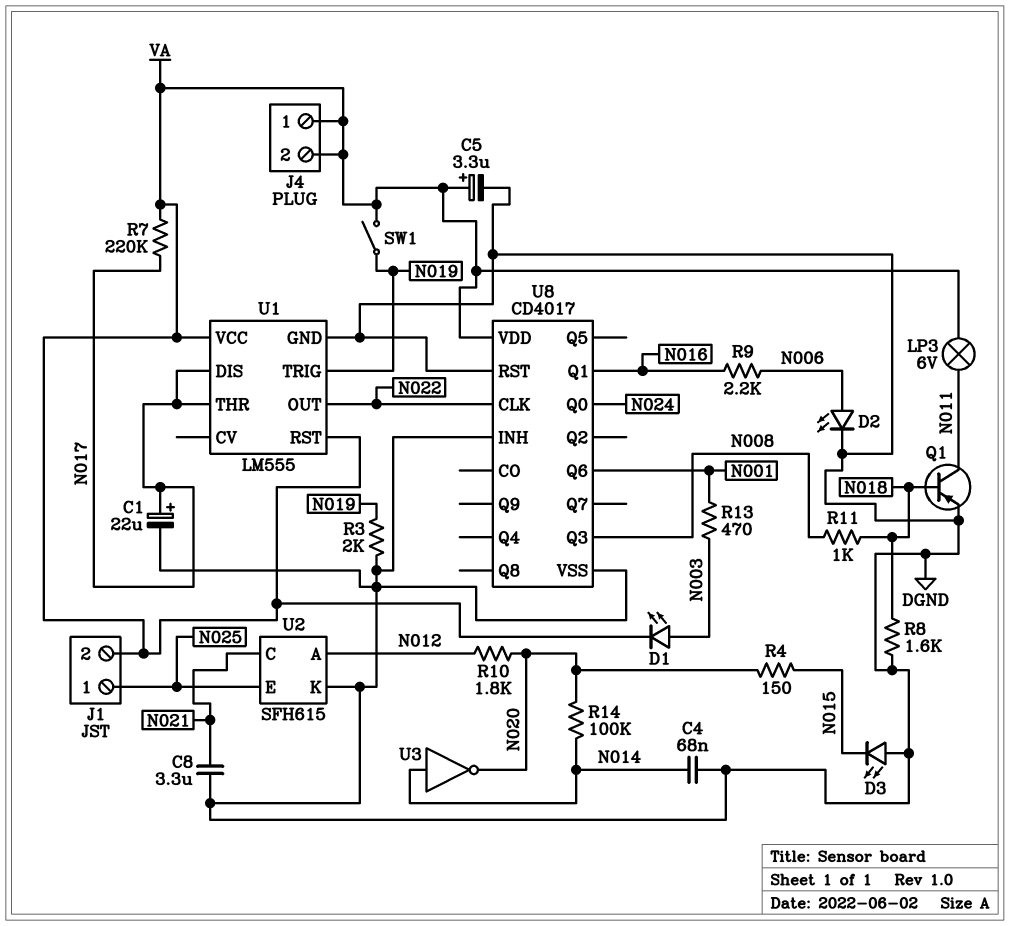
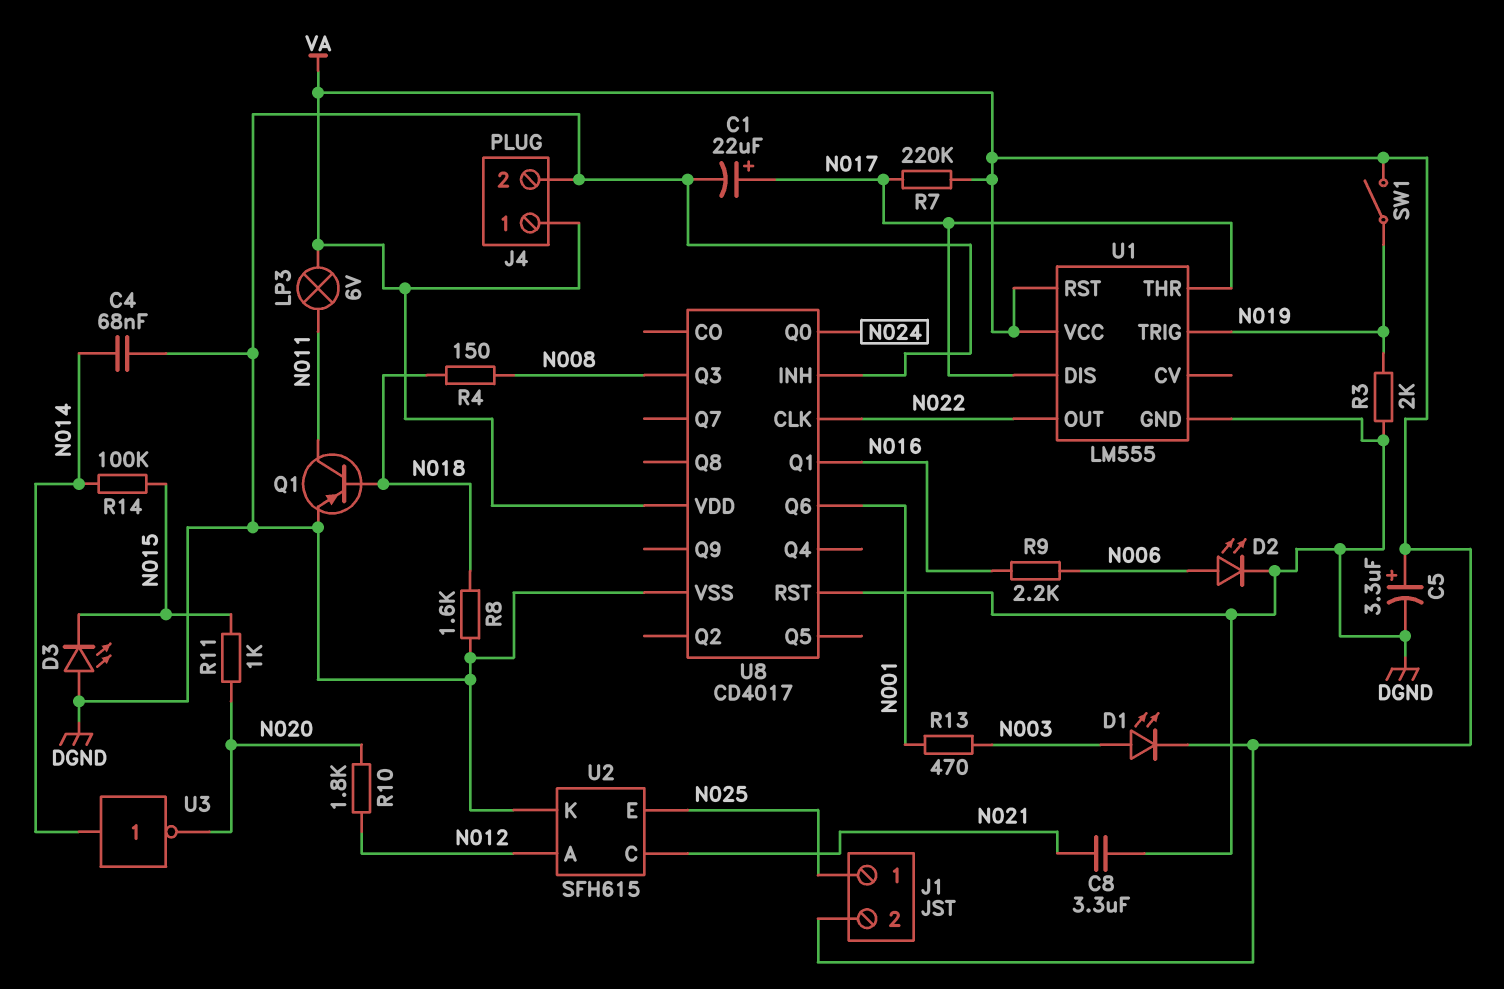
J4 pin 2: VA -> DGND
R4: 150 (N015, N020) -> 150 (N008, N018)
R11: 1k (N008, N018) -> 1k (N015, N020)
R14: 100k (N014, N020) -> 100k (N014, N015)

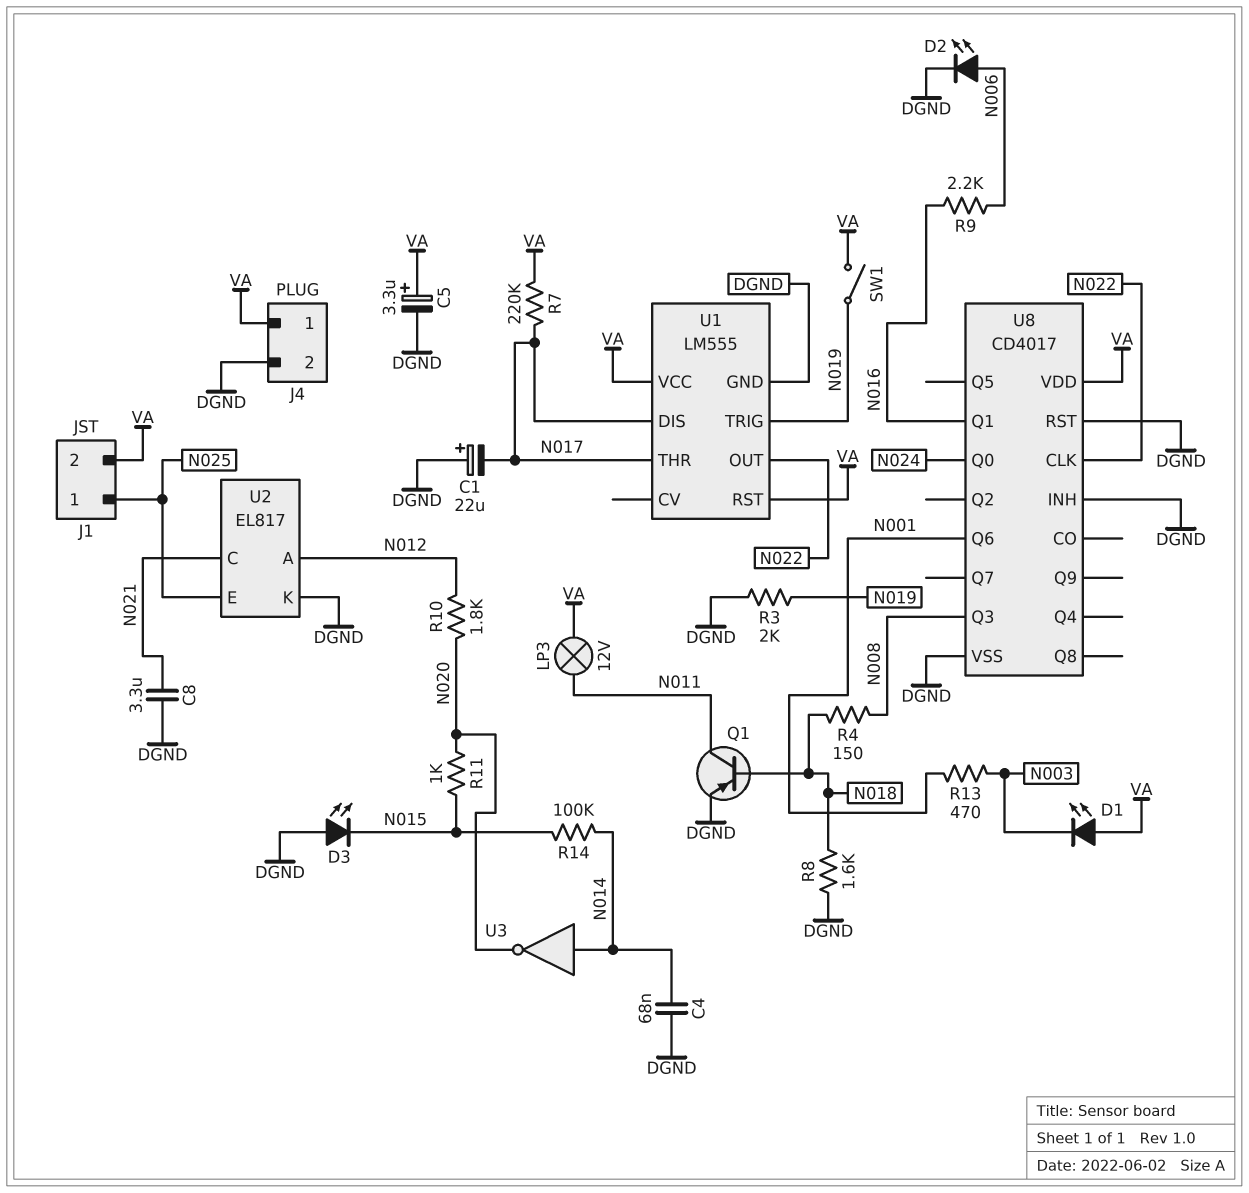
C1: 22uF (plus N017, minus DGND) -> 22uF (plus DGND, minus N017)
D1: LED (A N003, K VA) -> LED (A VA, K N003)
LP3: lamp 6V (N011, VA) -> lamp 12V (N011, VA)
U2: SFH615 -> EL817

